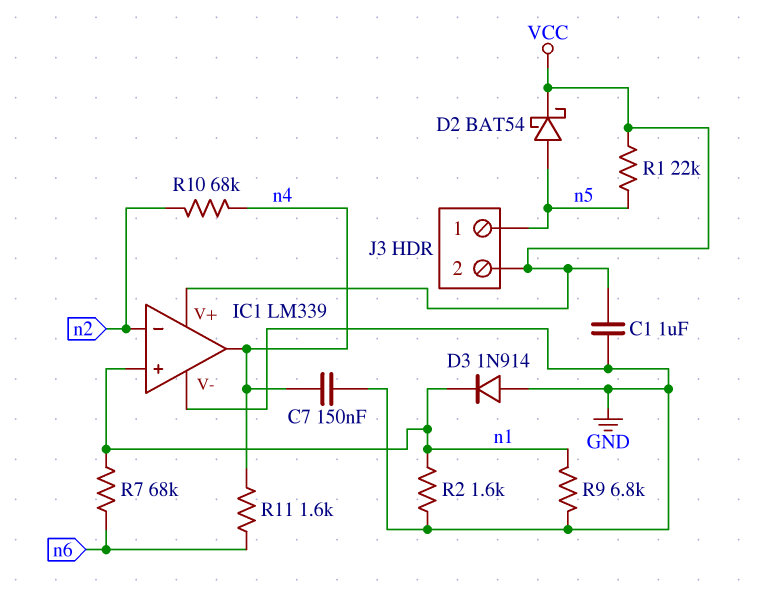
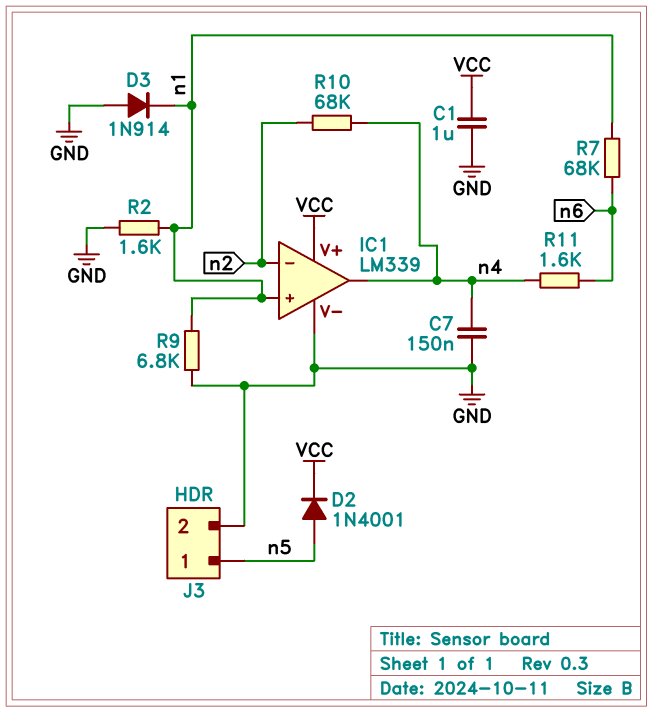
D2: schottky BAT54 (A n5, K VCC) -> diode 1N4001 (A n5, K VCC)
J3 pin 2: VCC -> GND
R1: 22k (VCC, n5) -> none

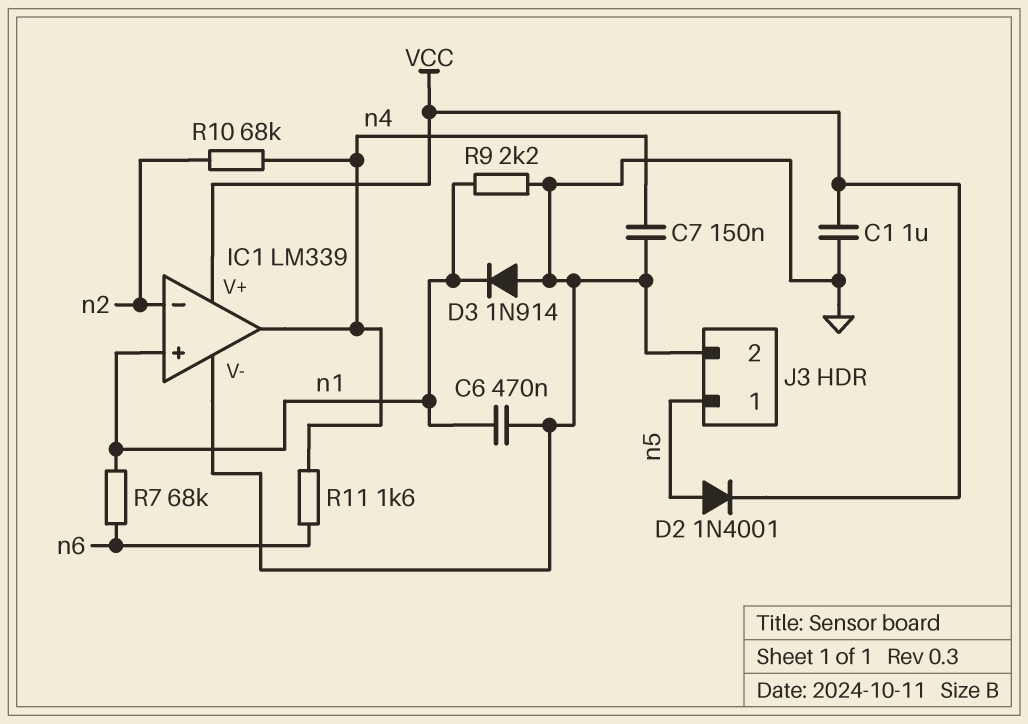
C6: none -> 470nF (GND, n1)
R2: 1.6k (GND, n1) -> none
R9: 6.8k (GND, n1) -> 2.2k (GND, n1)

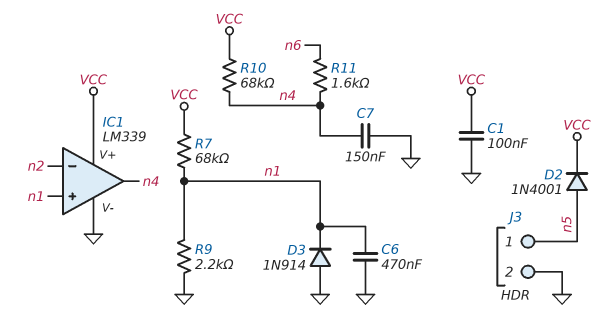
C1: 1uF (GND, VCC) -> 100nF (GND, VCC)
R7: 68k (n1, n6) -> 68k (VCC, n1)
R10: 68k (n2, n4) -> 68k (VCC, n4)

